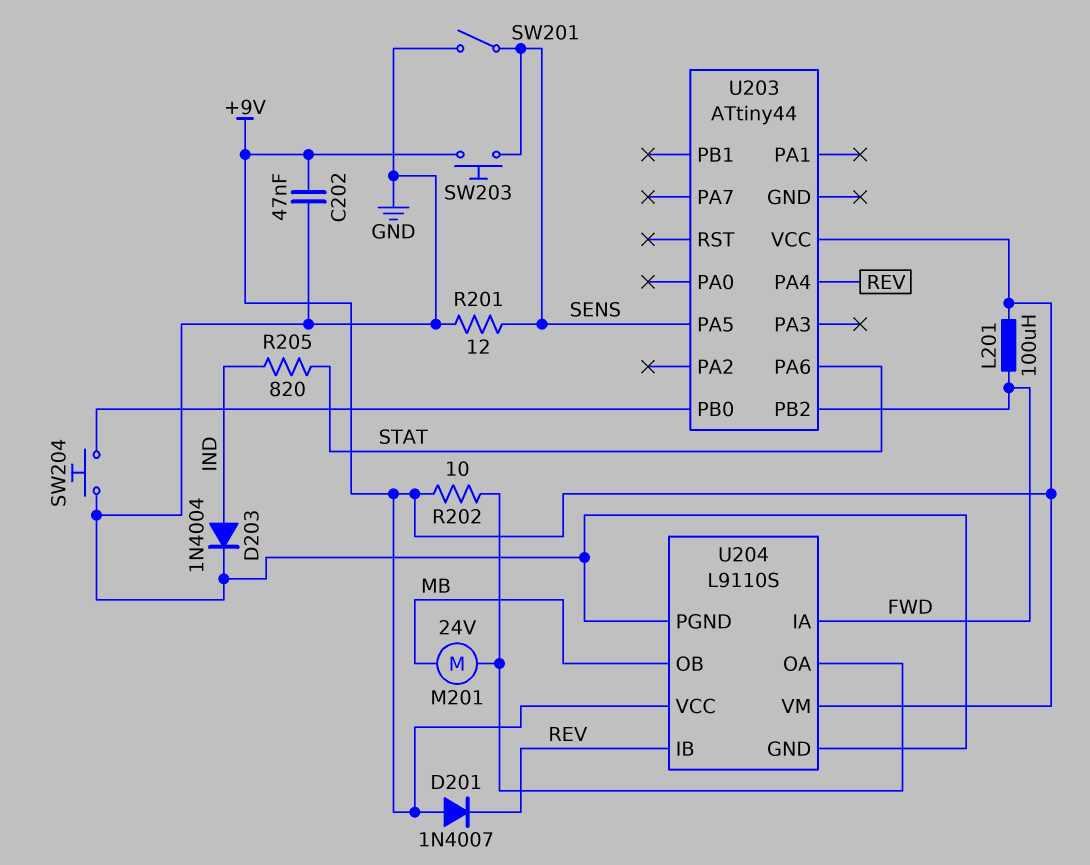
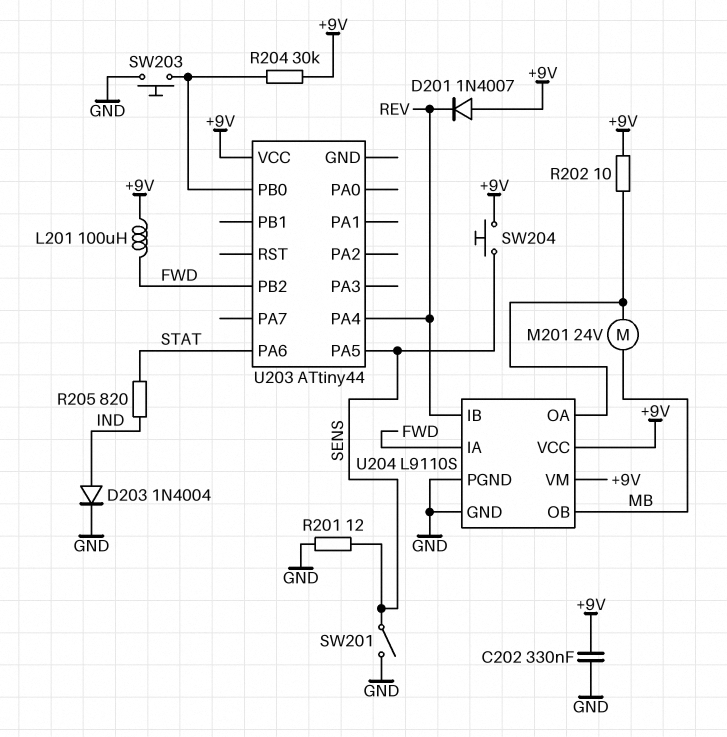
C202: 47nF (+9V, GND) -> 330nF (+9V, GND)
R204: none -> 30k (+9V, U203/PB0)
SW203: button (+9V, SENS) -> button (GND, U203/PB0)
SW204: button (GND, U203/PB0) -> button (+9V, SENS)

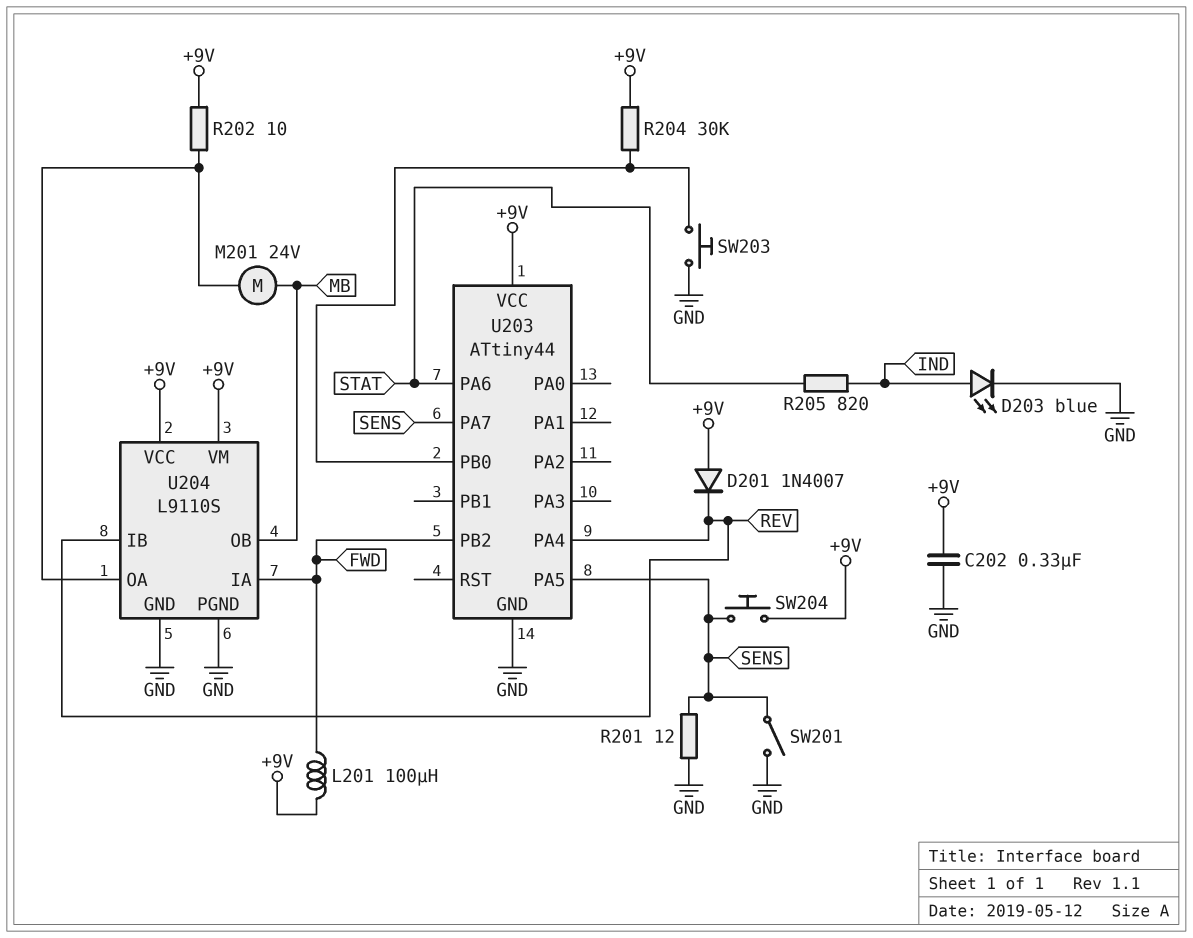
D203: diode 1N4004 (A IND, K GND) -> LED blue (A IND, K GND)
U203 pin GND: none -> GND
U203 pin PA7: none -> SENS

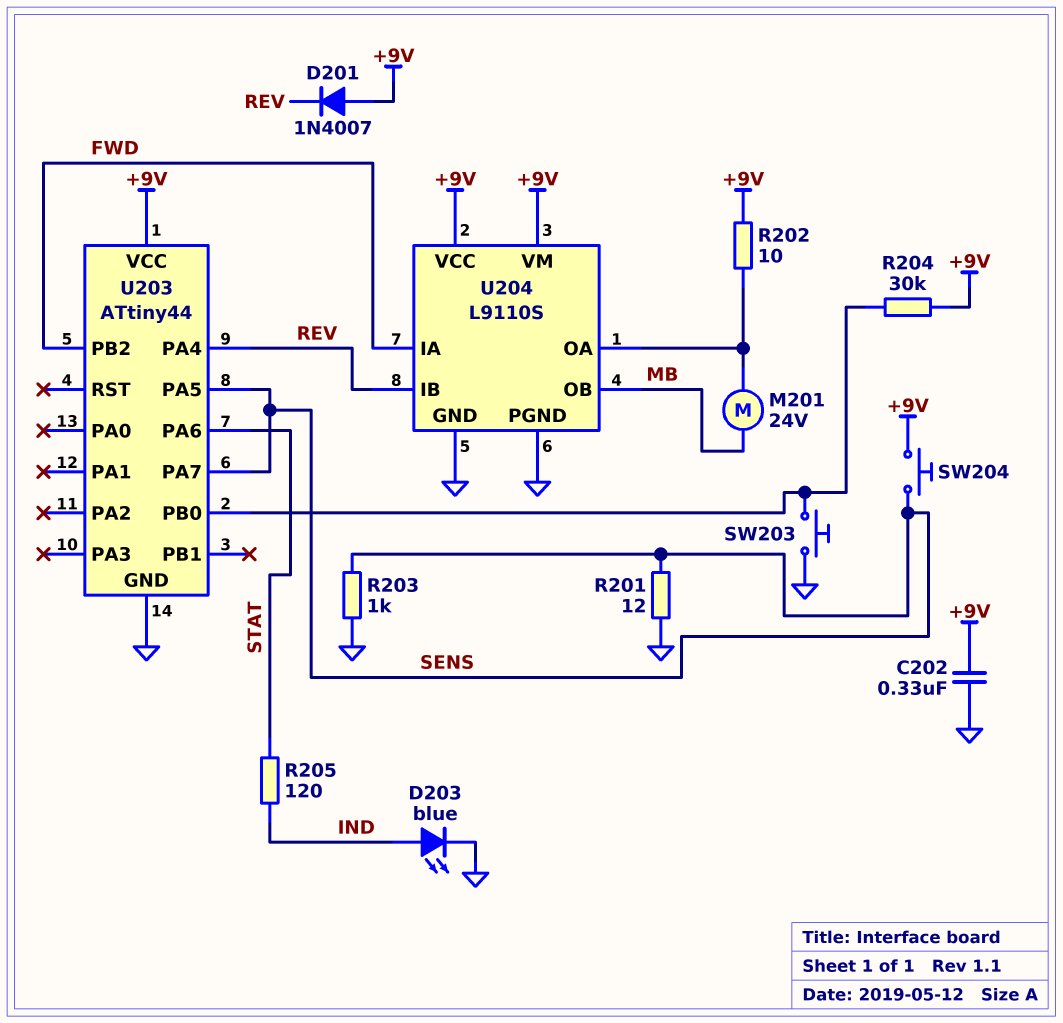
L201: 100uH (+9V, FWD) -> none
R203: none -> 1k (GND, SENS)
R205: 820 (IND, STAT) -> 120 (IND, STAT)
SW201: switch (GND, SENS) -> none

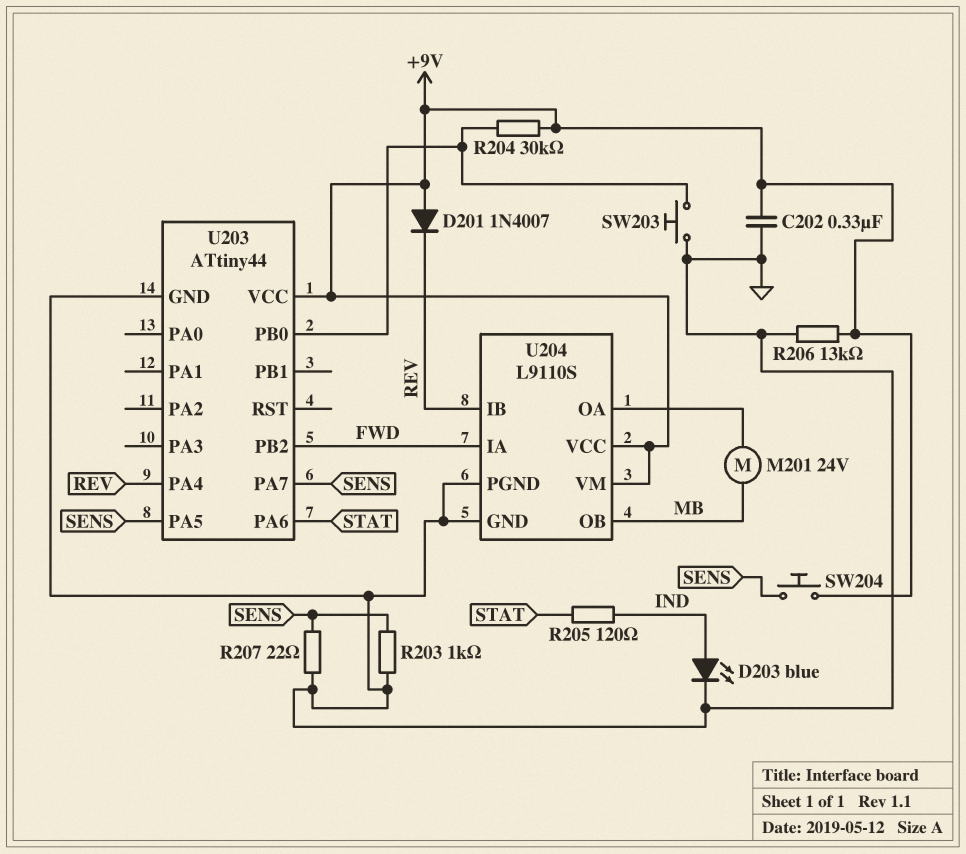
R201: 12 (GND, SENS) -> none
R202: 10 (+9V, U204/OA) -> none
R206: none -> 13k (+9V, GND)
R207: none -> 22 (GND, SENS)

